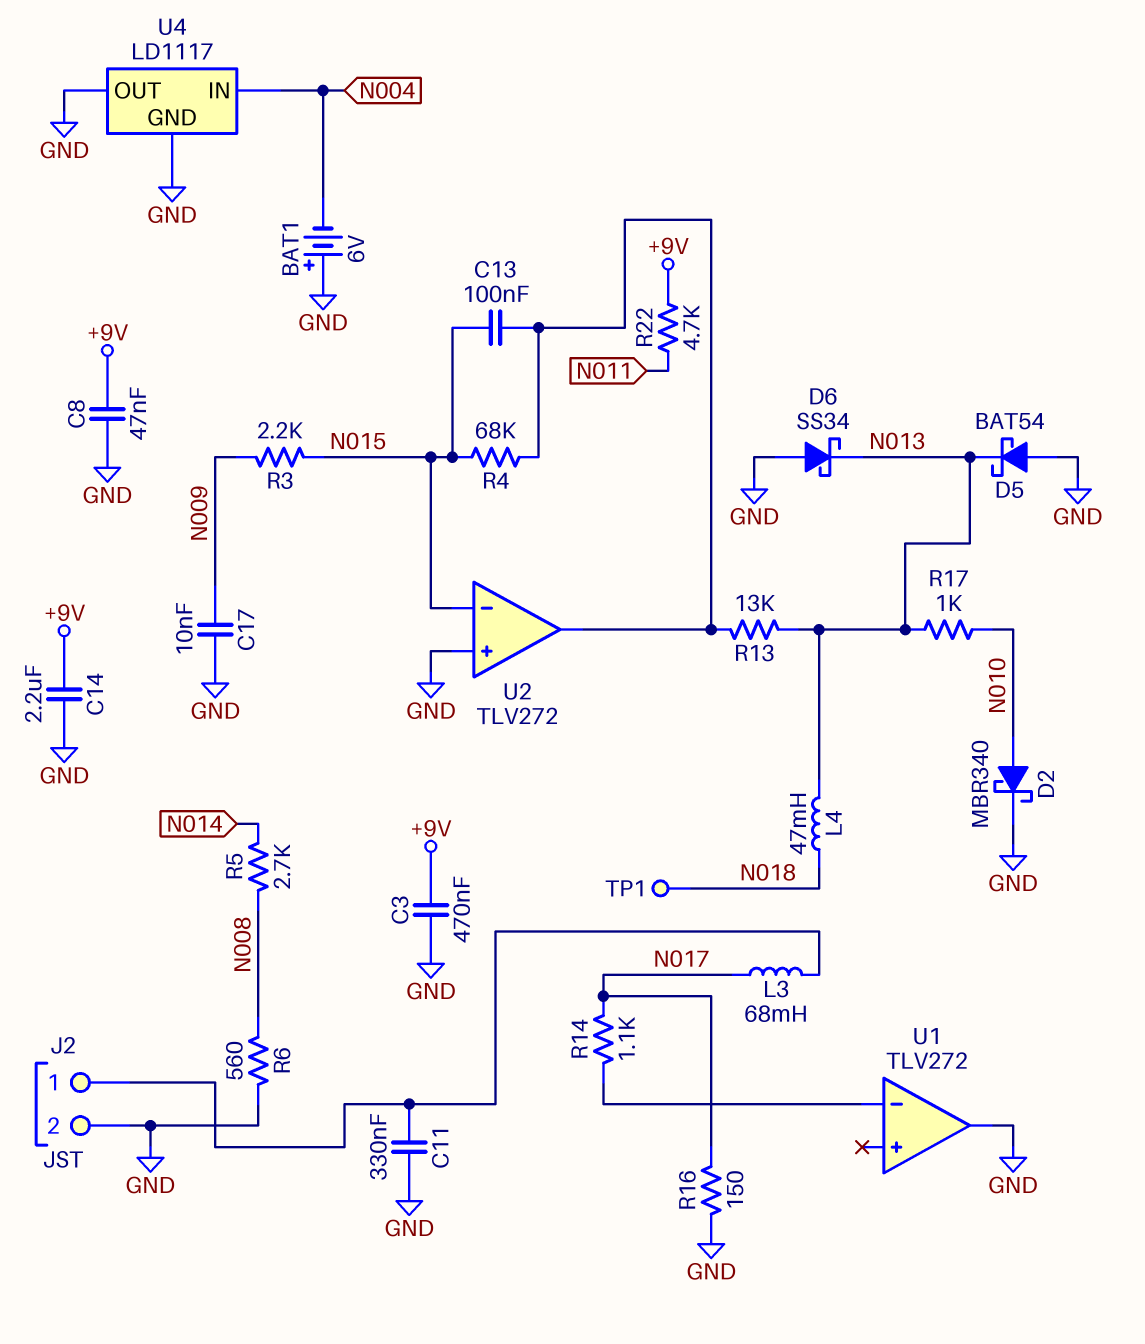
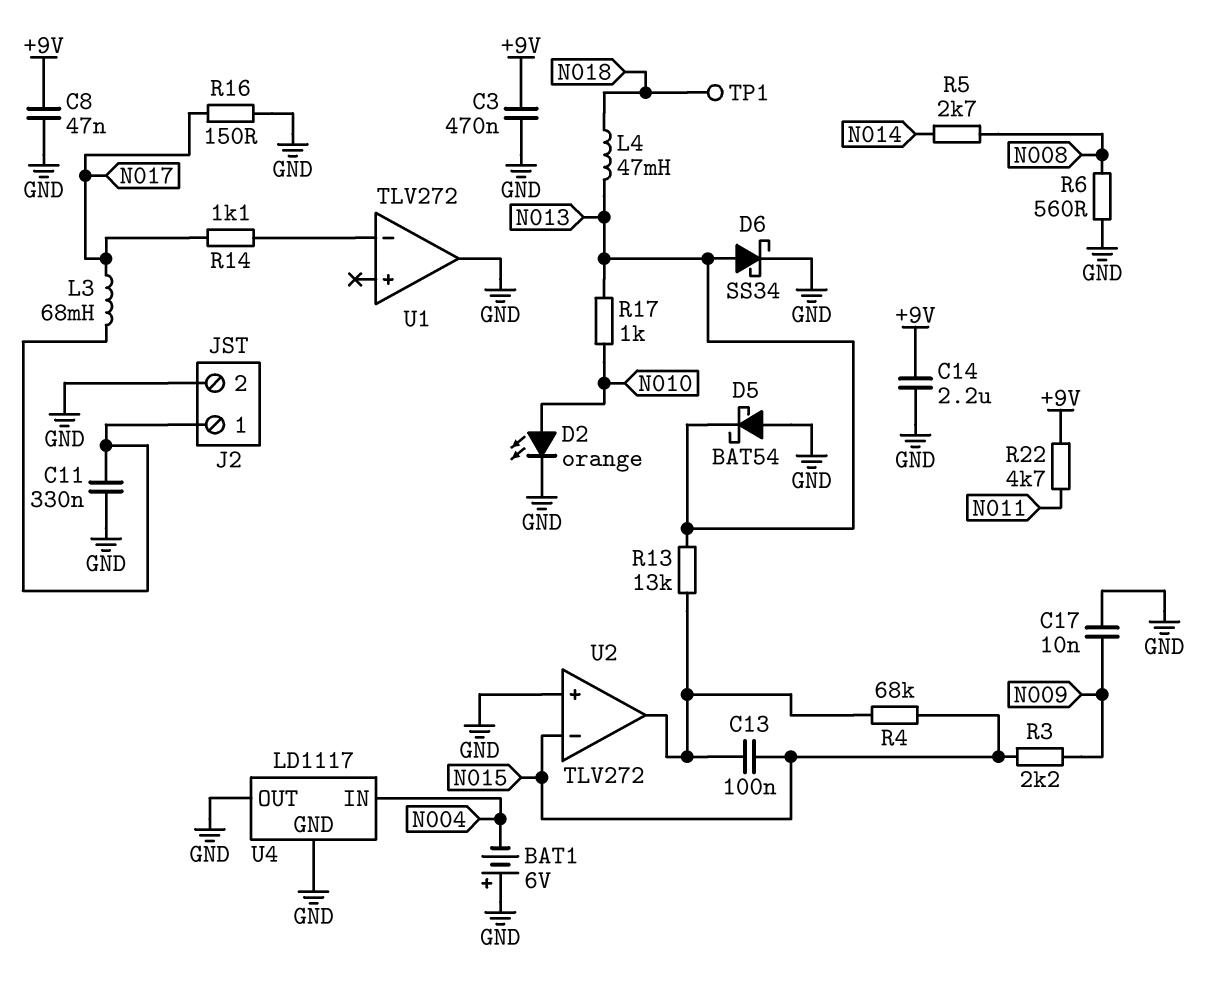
D2: schottky MBR340 (A N010, K GND) -> LED orange (A N010, K GND)
D6: schottky SS34 (A GND, K N013) -> schottky SS34 (A N013, K GND)

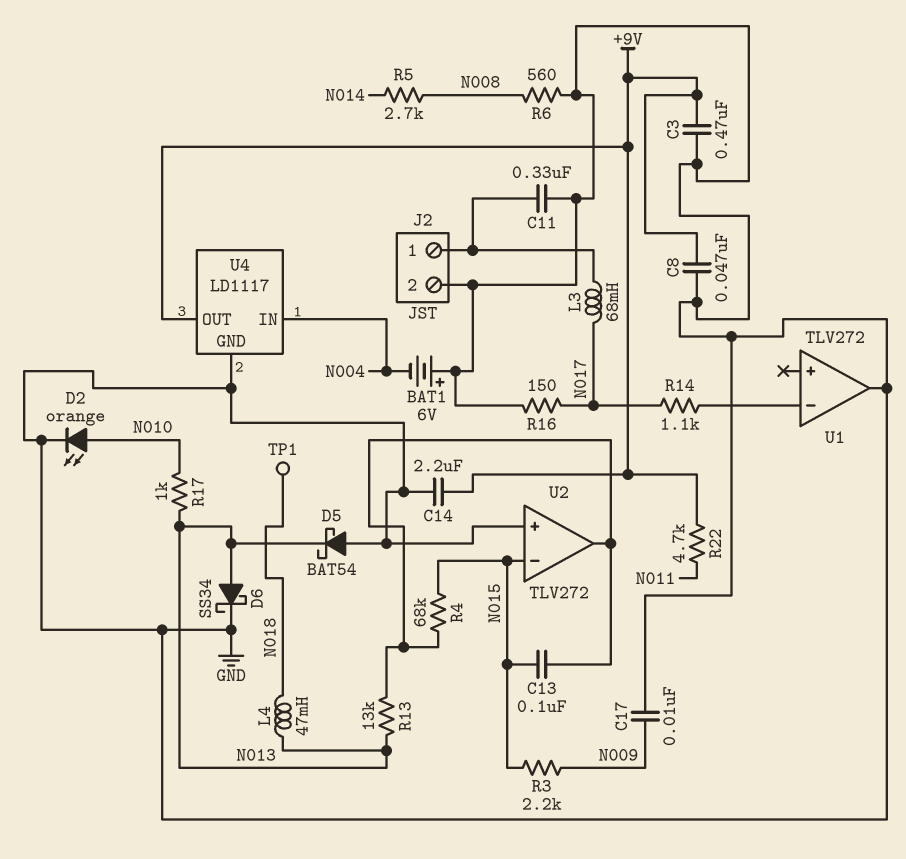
U4 pin OUT: GND -> +9V

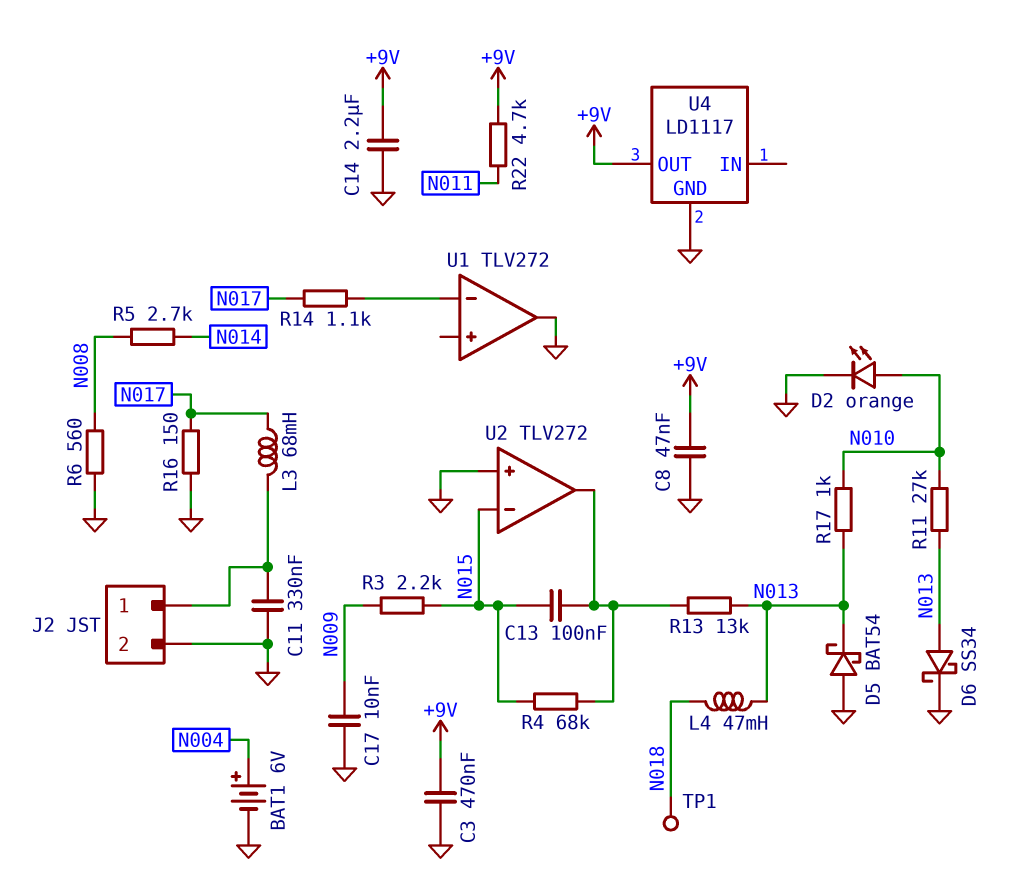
BAT1: 6V (plus GND, minus N004) -> 6V (plus N004, minus GND)
R11: none -> 27k (N010, N013)
U4 pin IN: N004 -> none

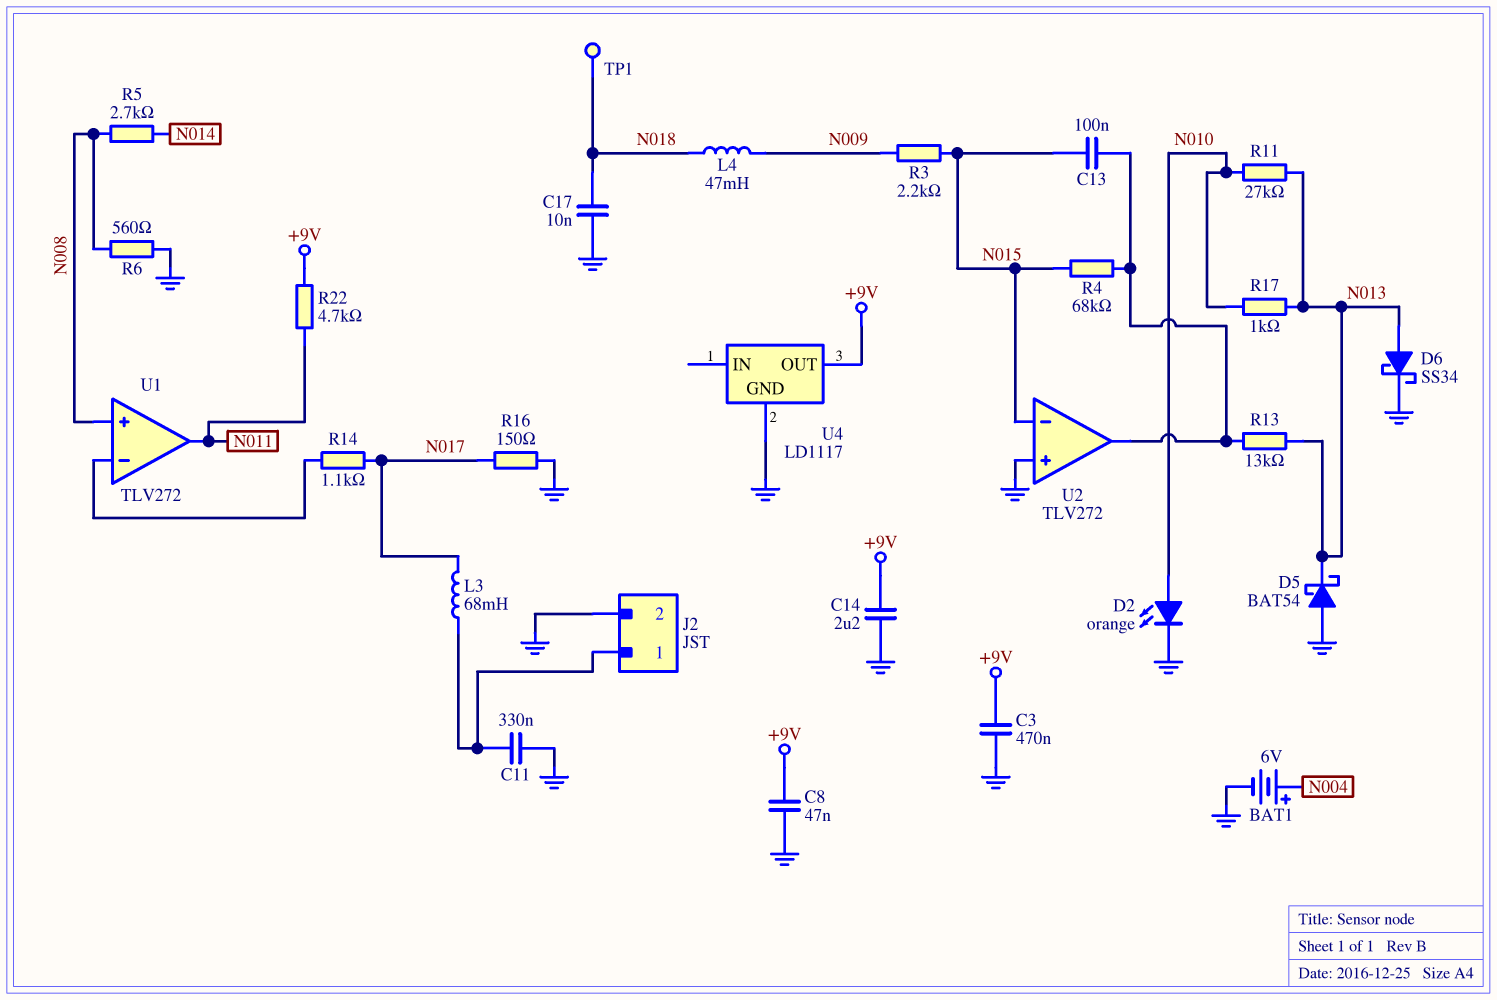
C17: 10nF (GND, N009) -> 10nF (GND, N018)
L4: 47mH (N013, N018) -> 47mH (N009, N018)
U1 pin in+: none -> N008
U1 pin out: GND -> N011

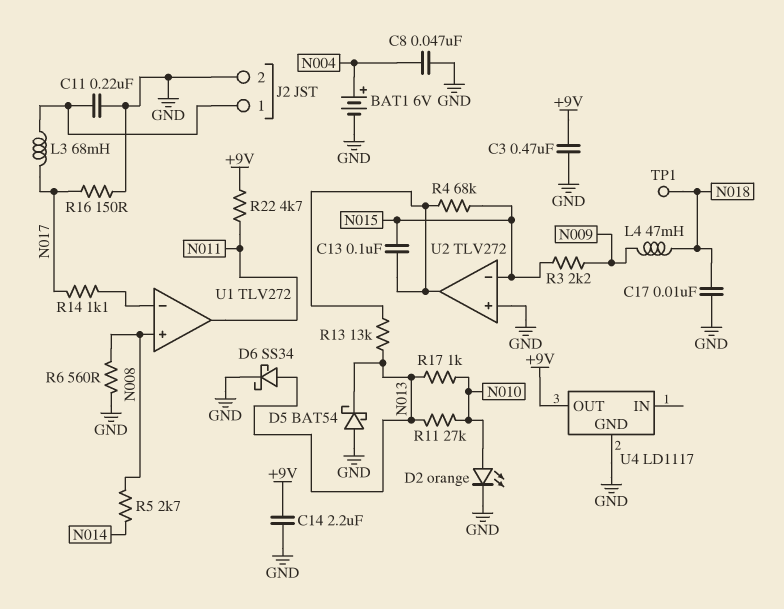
C8: 47nF (+9V, GND) -> 47nF (GND, N004)
C11: 330nF (GND, J2/1) -> 220nF (GND, J2/1)

